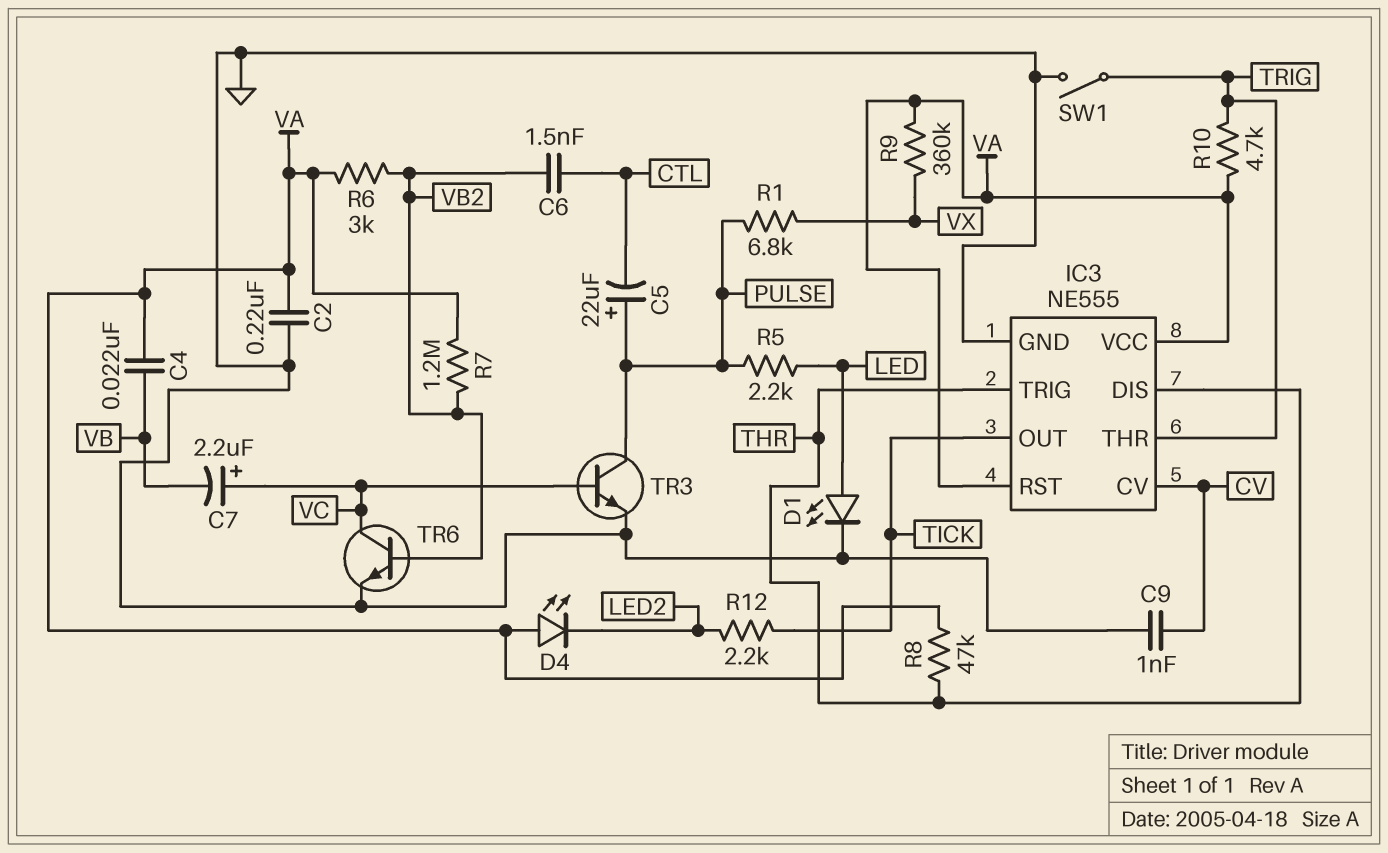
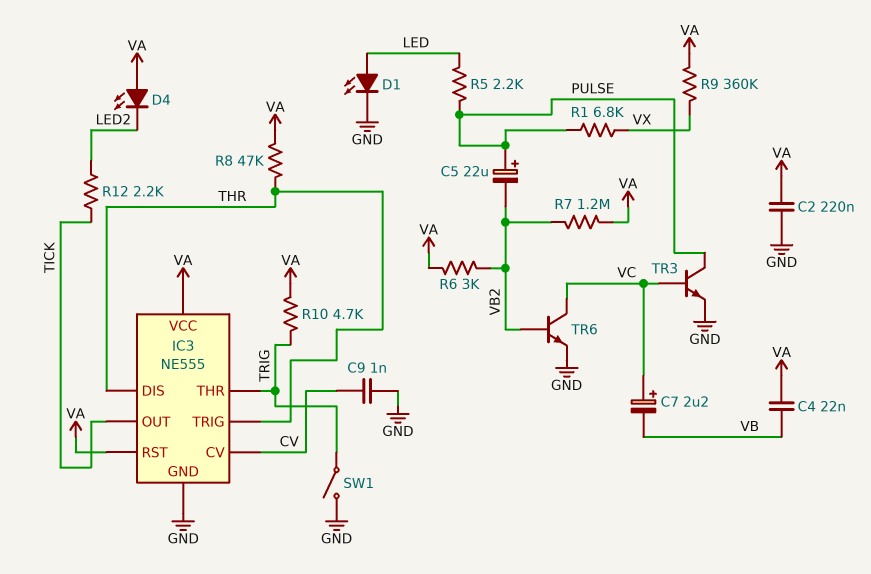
C5: 22uF (plus PULSE, minus CTL) -> 22uF (plus PULSE, minus VB2)
C6: 1.5nF (CTL, VB2) -> none

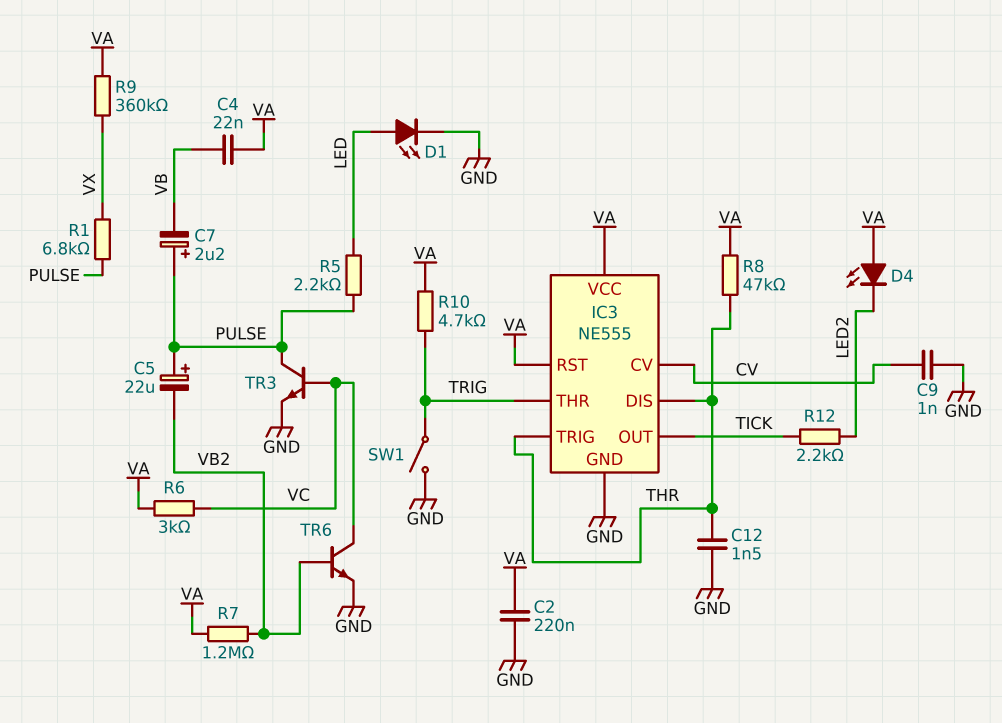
C7: 2.2uF (plus VC, minus VB) -> 2.2uF (plus PULSE, minus VB)
C12: none -> 1.5nF (GND, THR)
R6: 3k (VA, VB2) -> 3k (VA, VC)

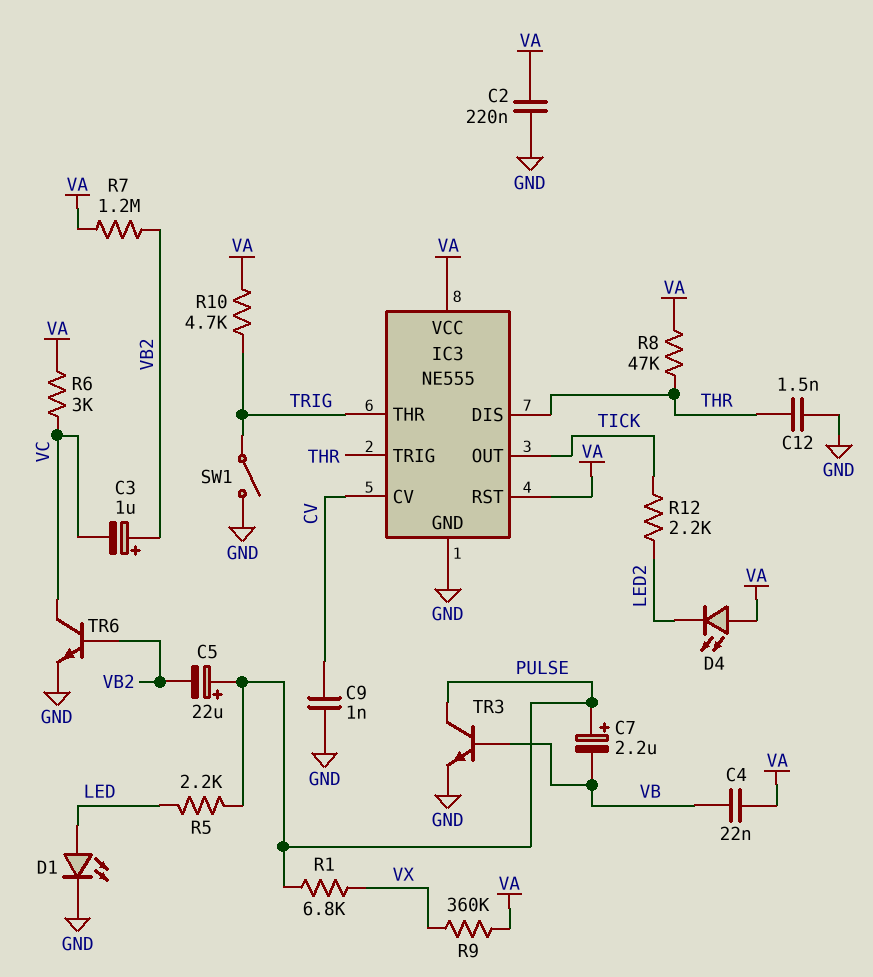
C3: none -> 1uF (plus VB2, minus VC)
TR3: NPN (B VC, C PULSE, E GND) -> NPN (B VB, C PULSE, E GND)

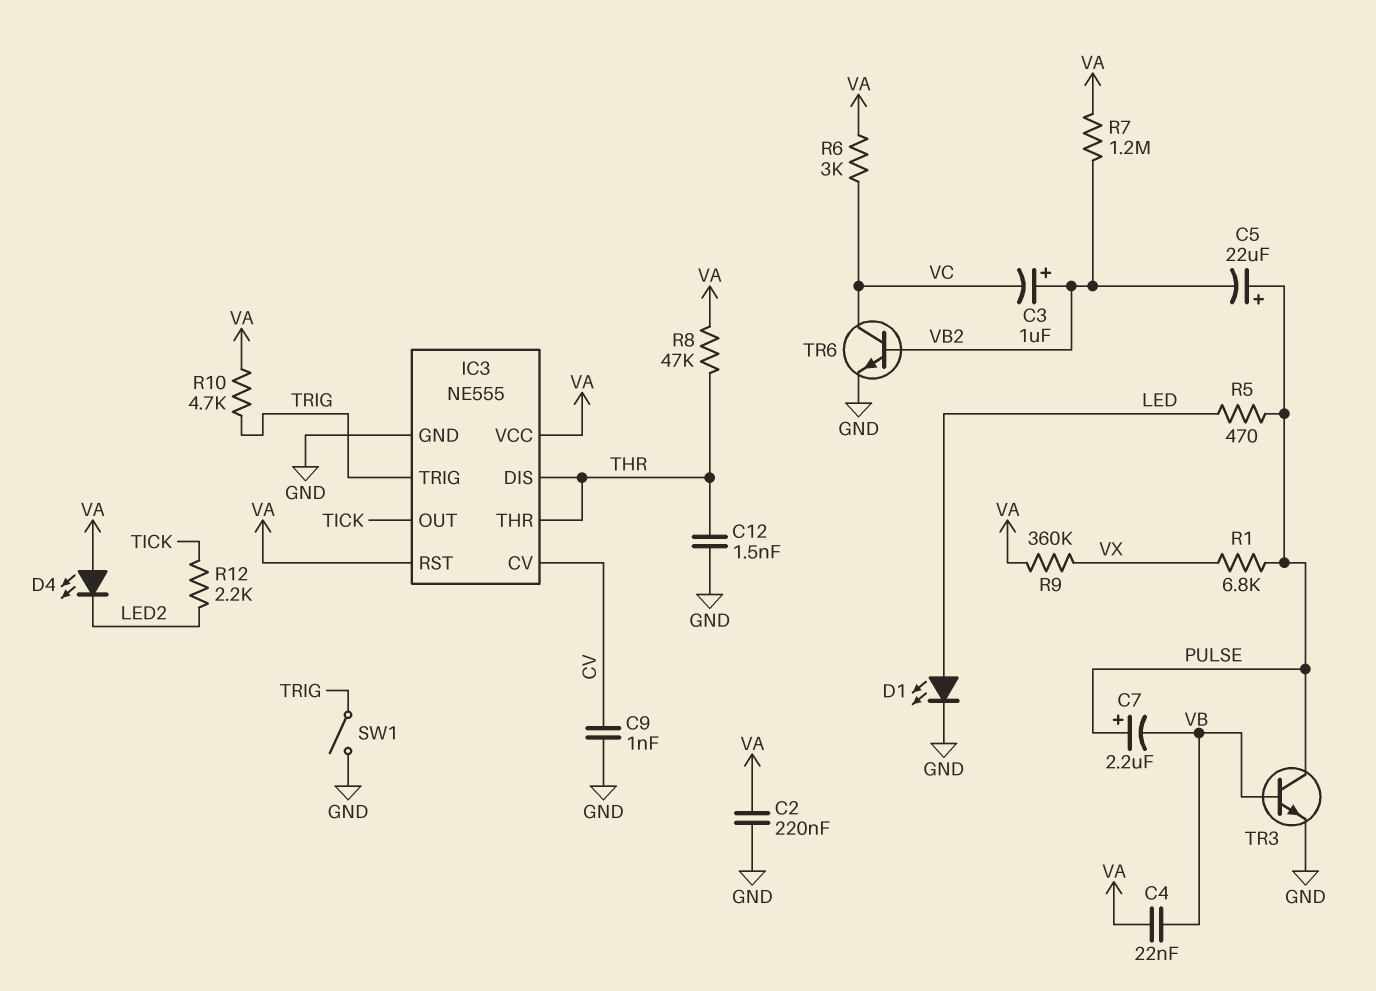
IC3 pin THR: TRIG -> THR
IC3 pin TRIG: THR -> TRIG
R5: 2.2k (LED, PULSE) -> 470 (LED, PULSE)

